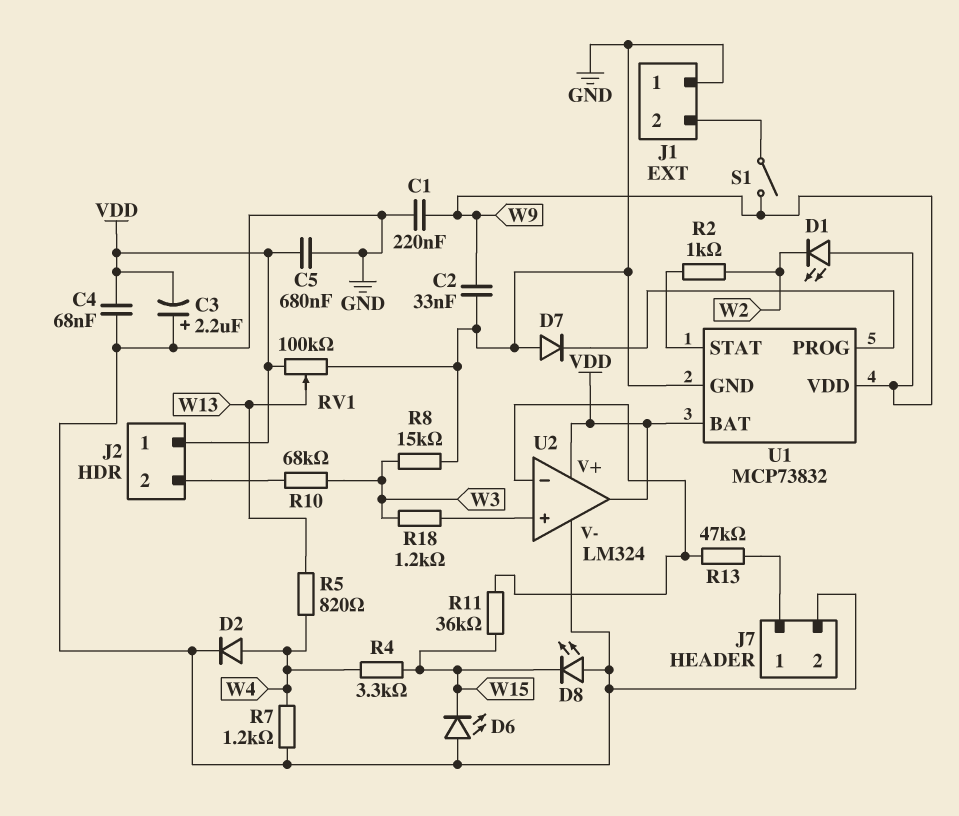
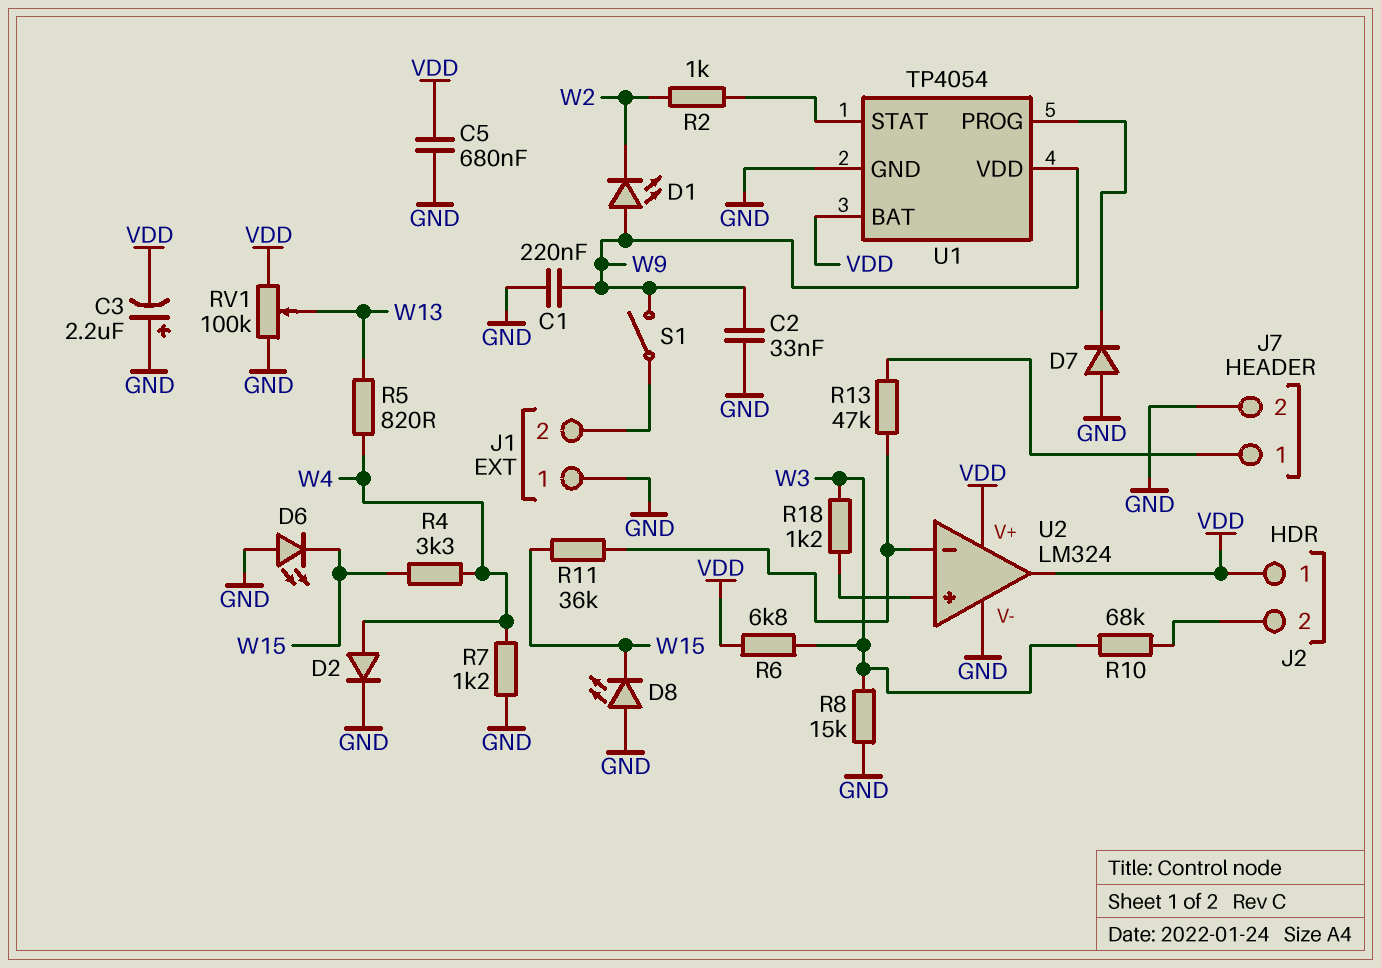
C4: 68nF (GND, VDD) -> none
R6: none -> 6.8k (VDD, W3)
U1: MCP73832 -> TP4054

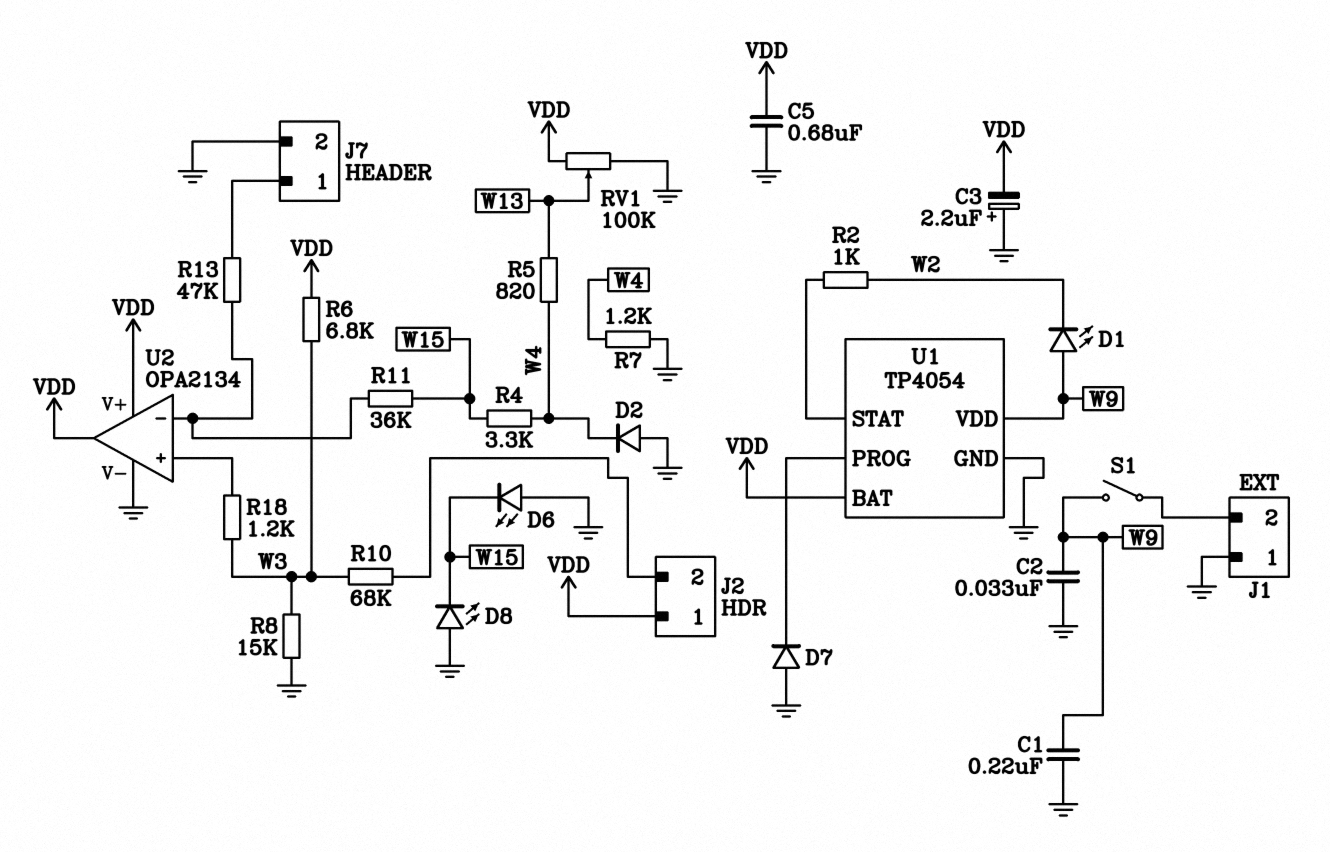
D2: diode (A W4, K GND) -> diode (A GND, K W4)
U2: LM324 -> OPA2134

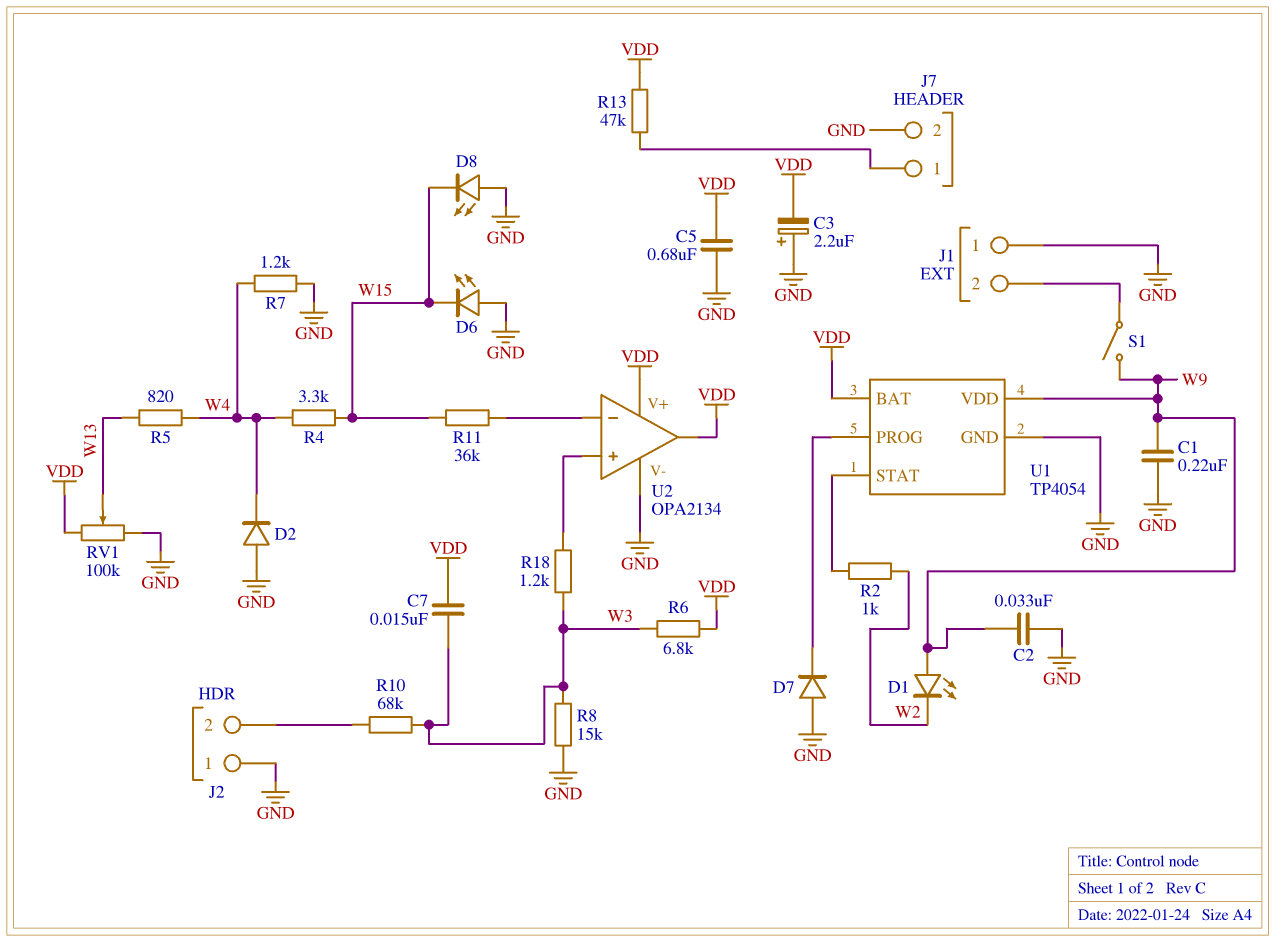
C7: none -> 15nF (VDD, W3)
J2 pin 1: VDD -> GND
R13: 47k (J7/1, U2/in-) -> 47k (J7/1, VDD)

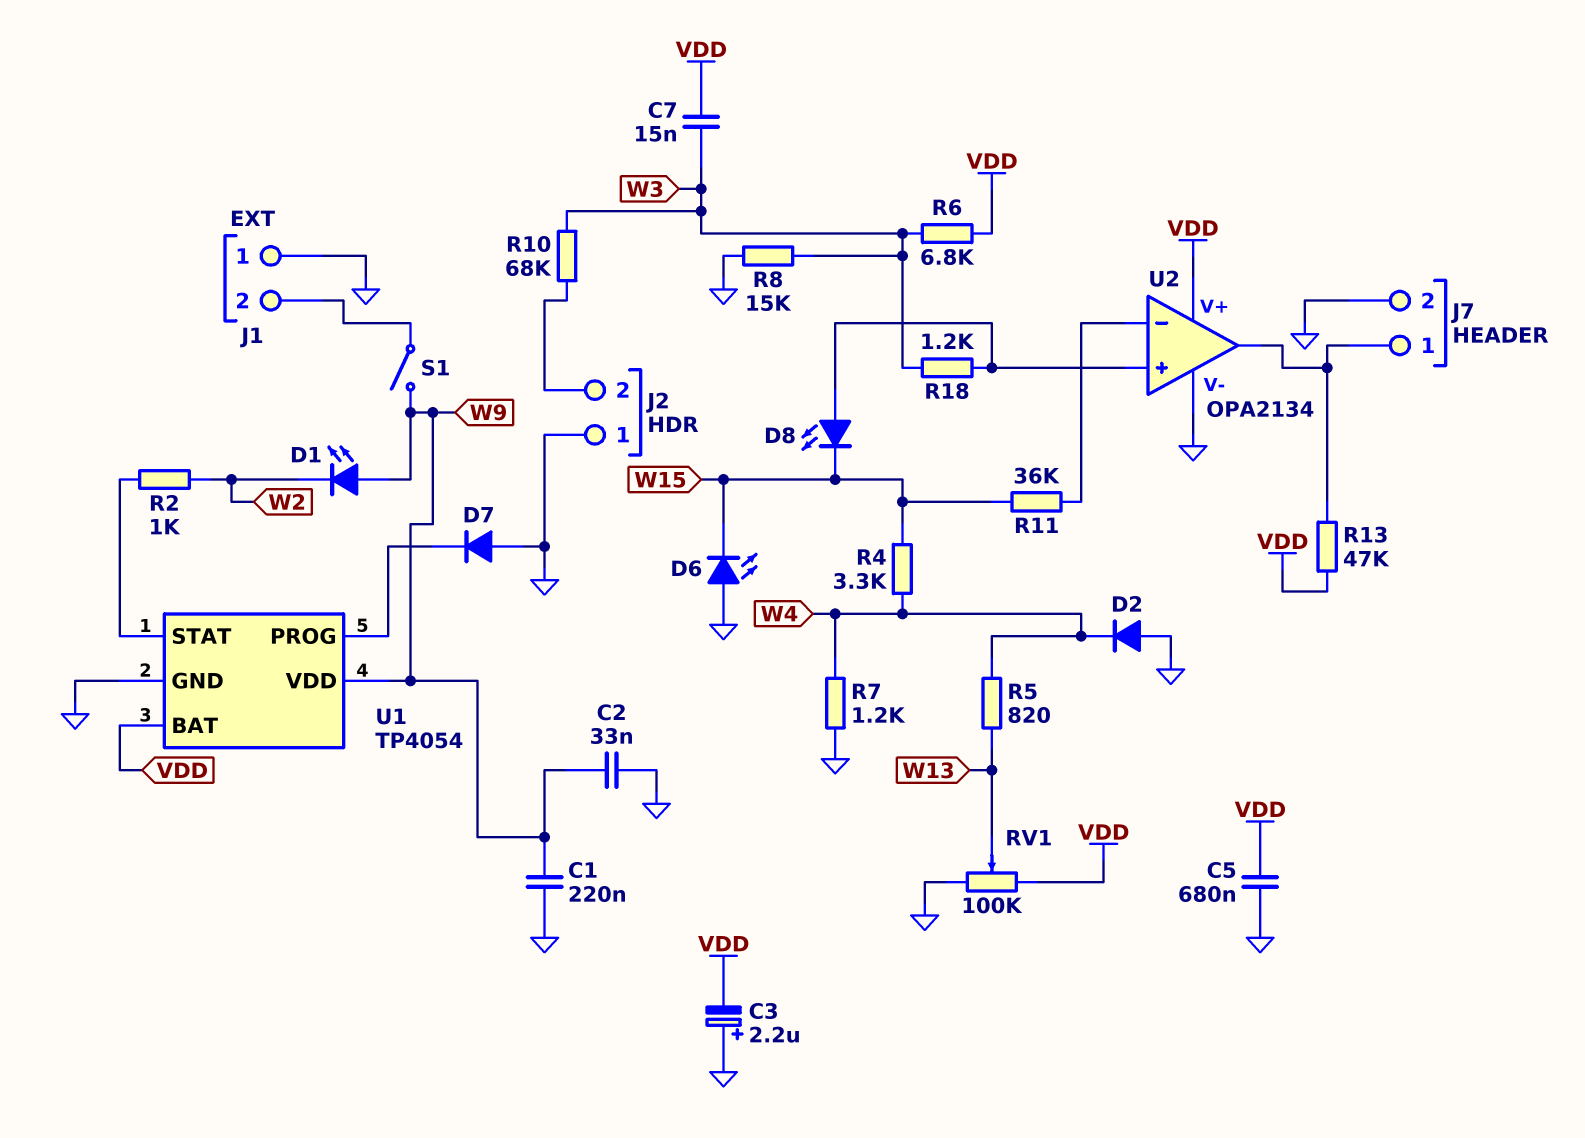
D8: LED (A GND, K W15) -> LED (A U2/in+, K W15)
U2 pin out: VDD -> J7/1

